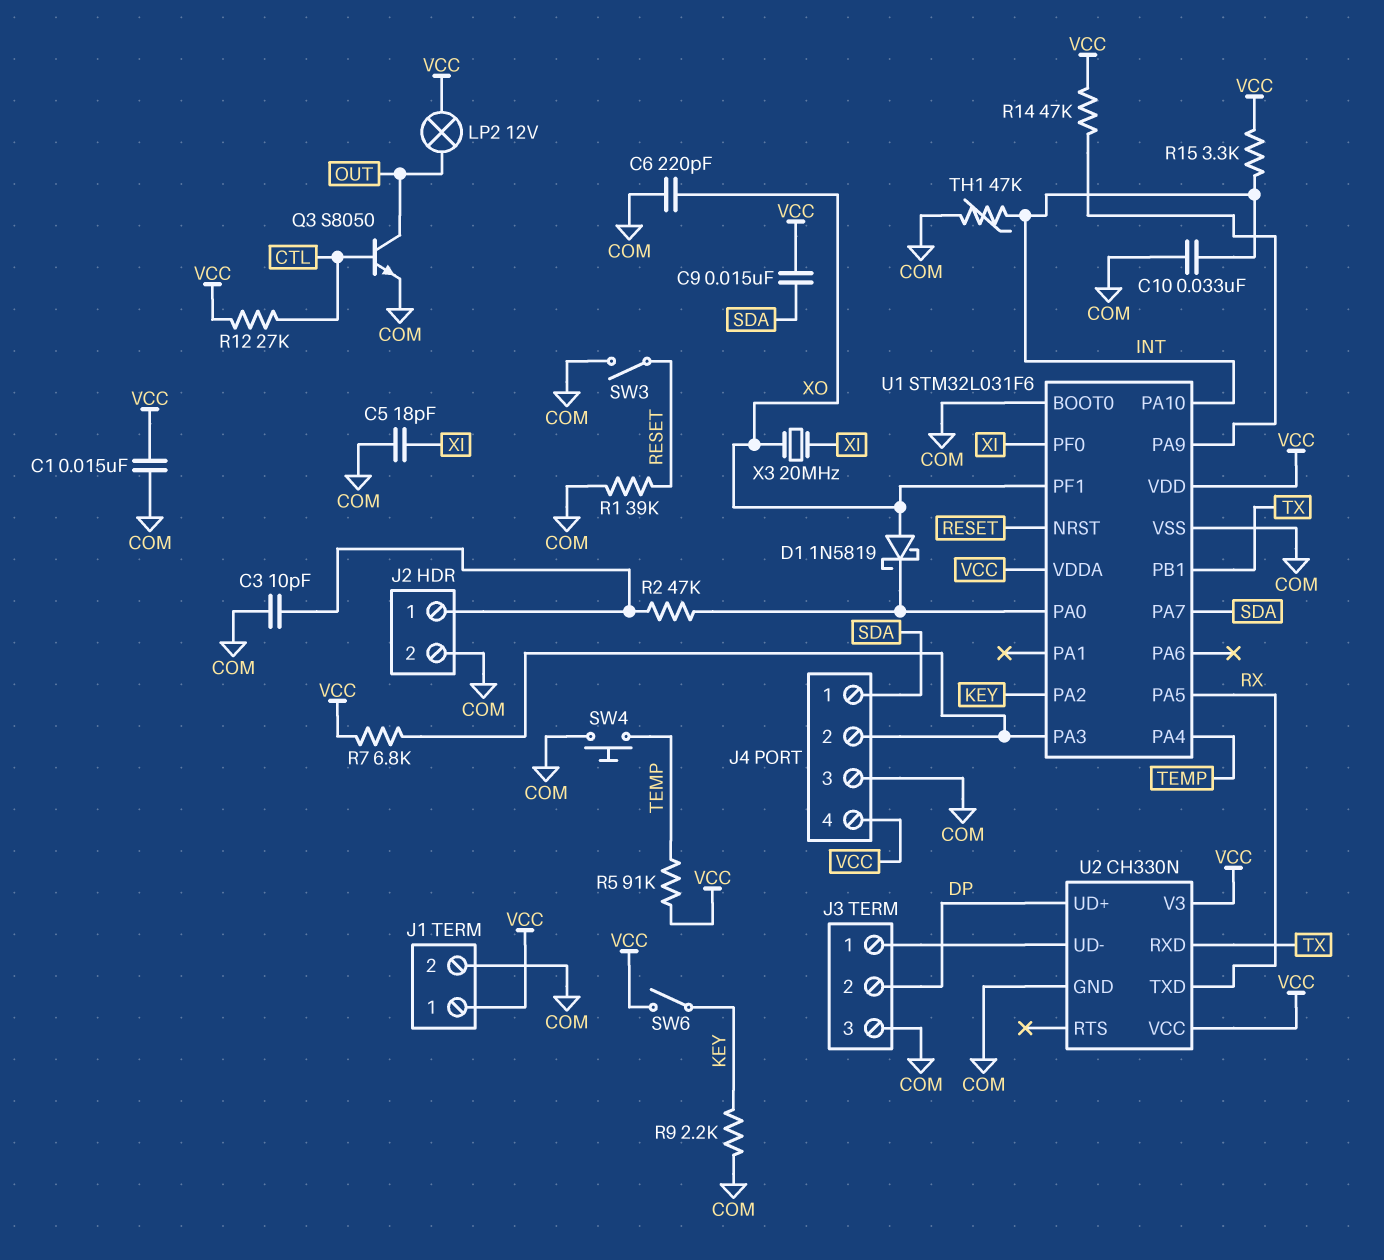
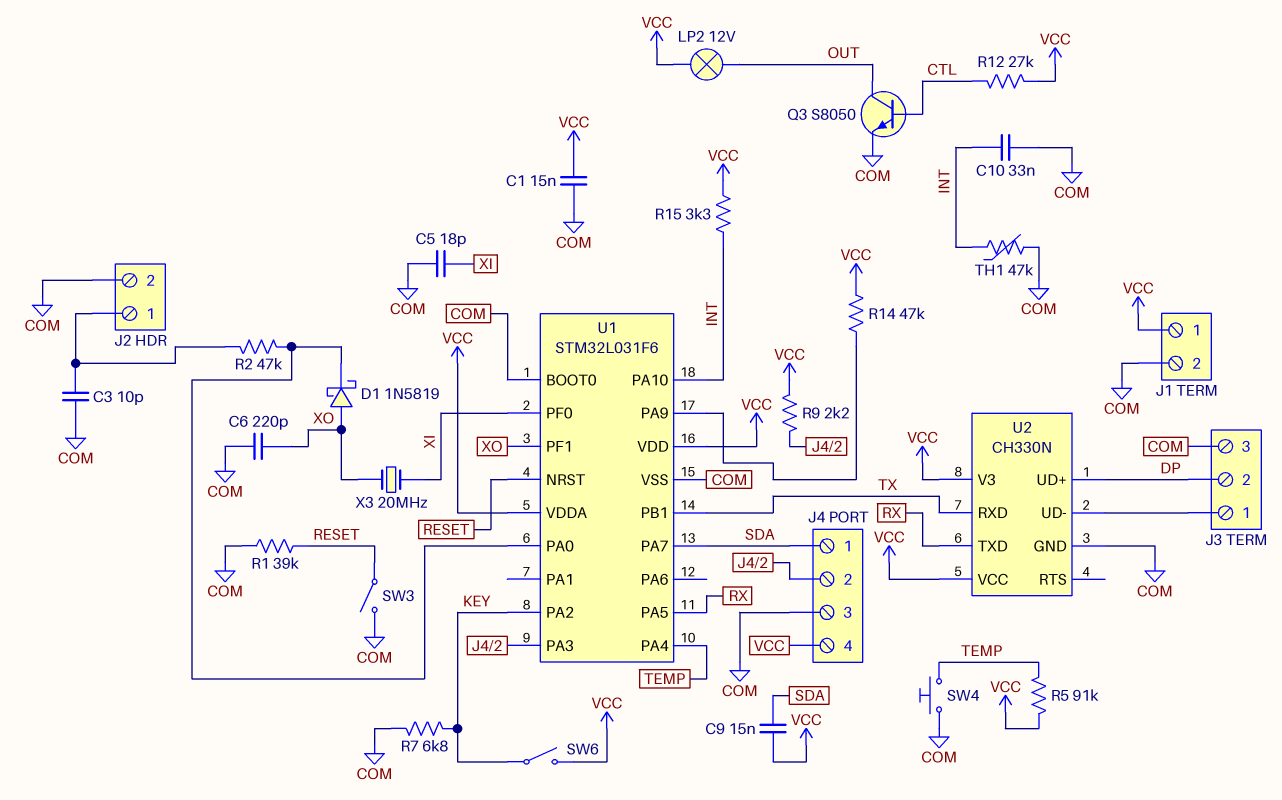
R7: 6.8k (J4/2, VCC) -> 6.8k (COM, KEY)
R9: 2.2k (COM, KEY) -> 2.2k (J4/2, VCC)

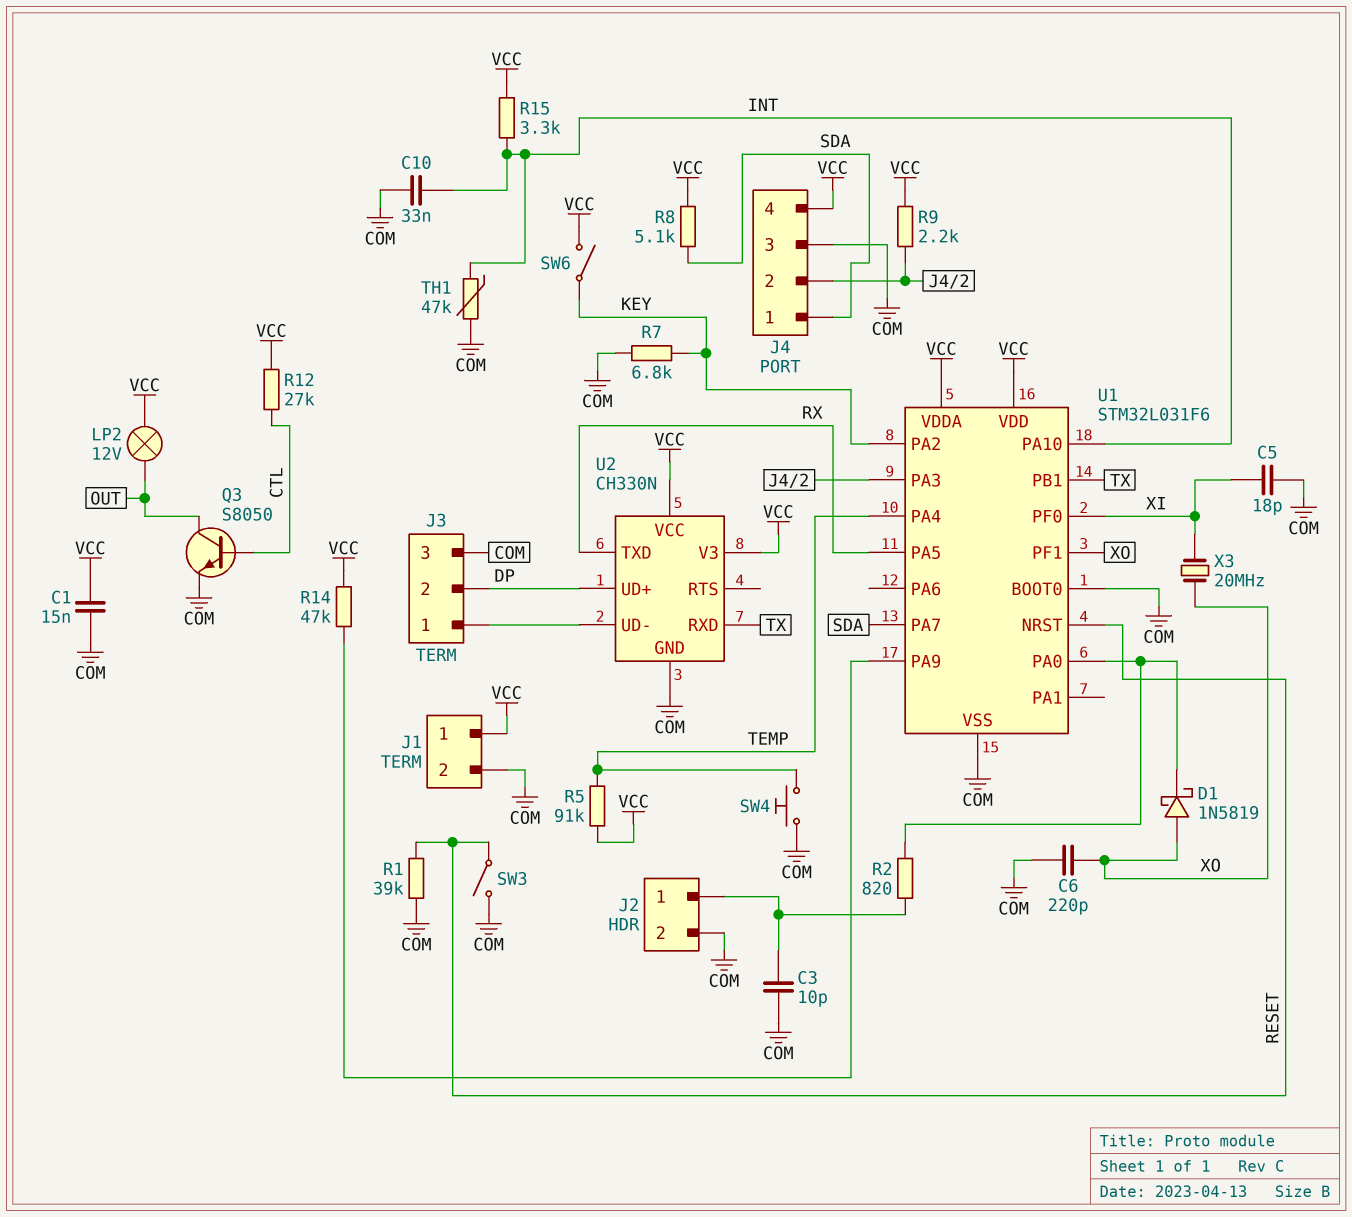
C9: 15nF (SDA, VCC) -> none
R2: 47k (J2/1, U1/PA0) -> 820 (J2/1, U1/PA0)
R8: none -> 5.1k (SDA, VCC)

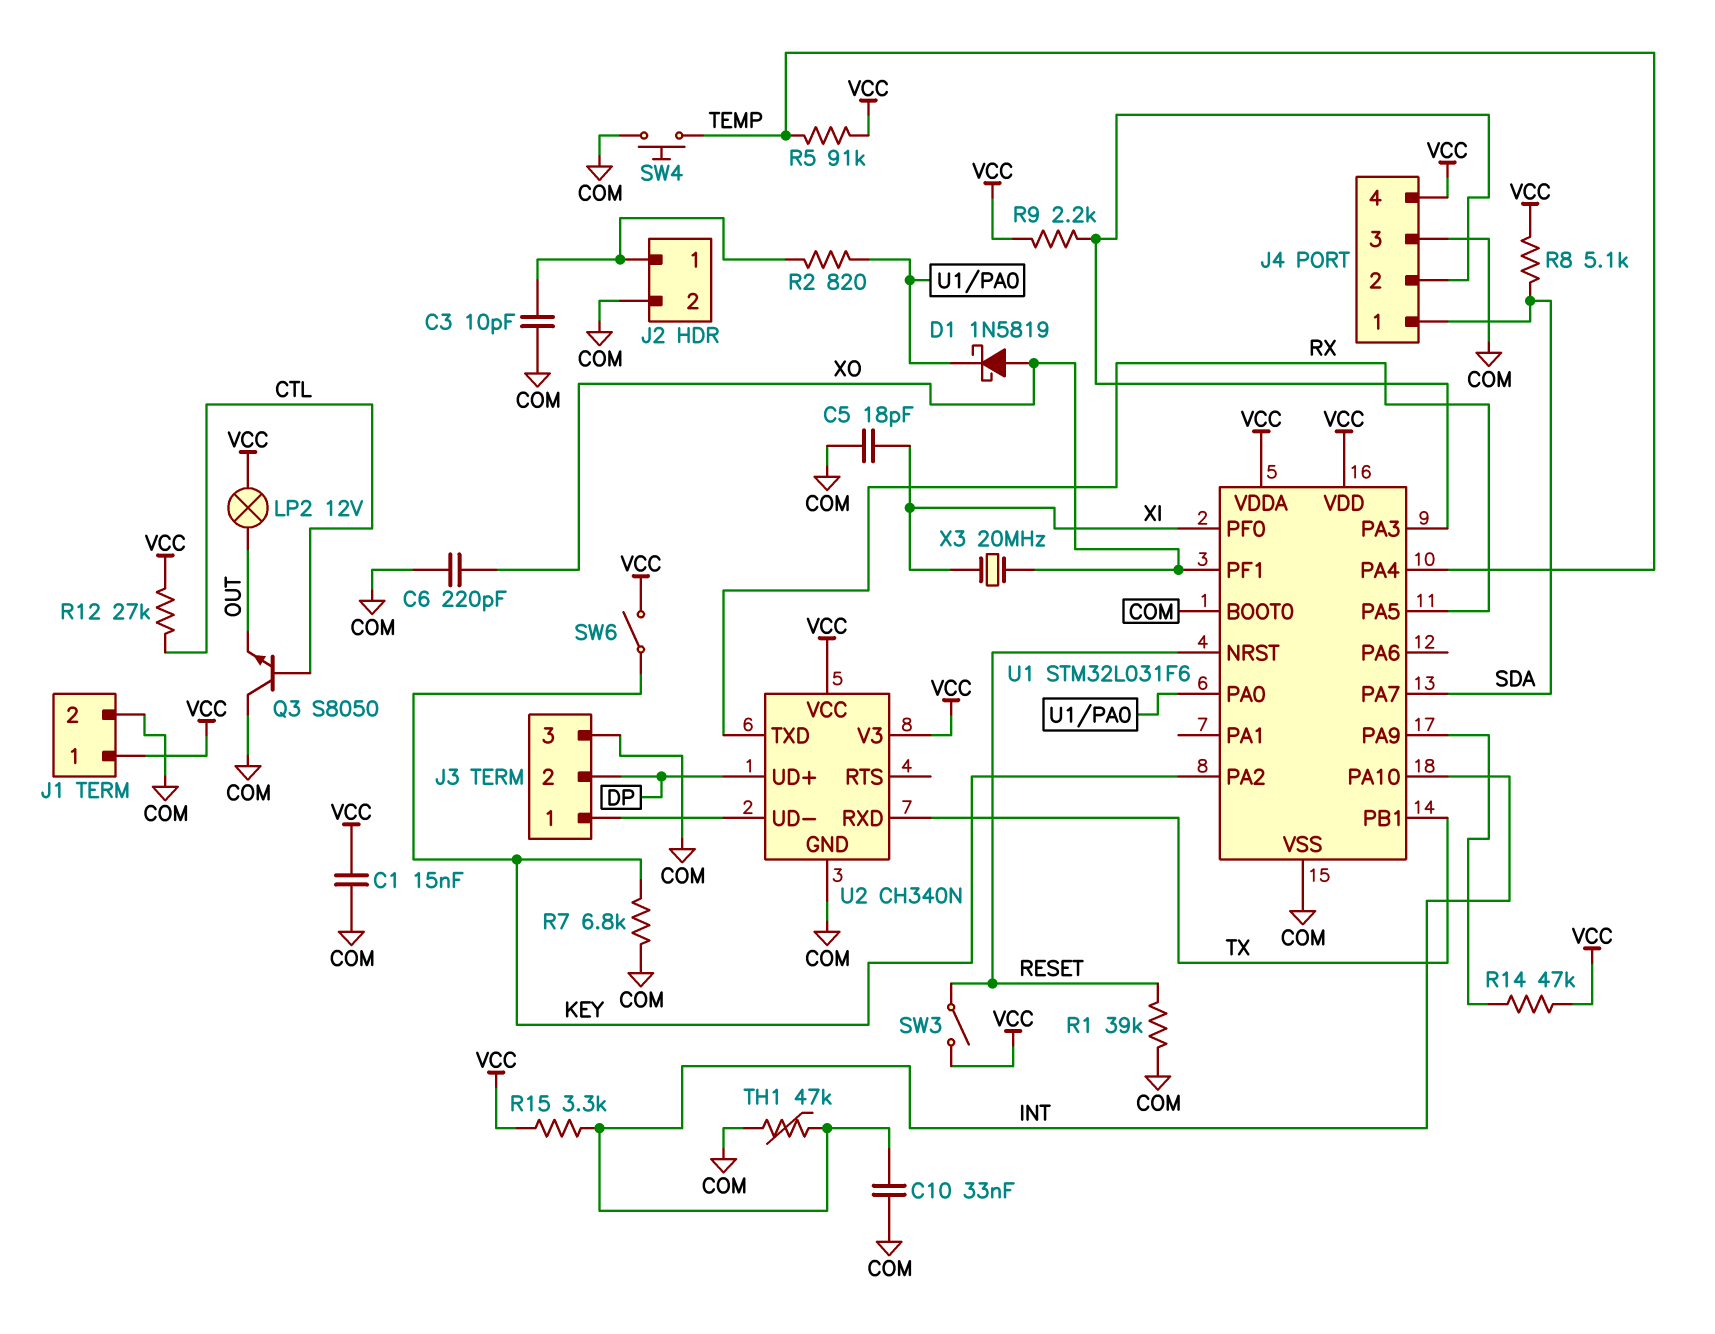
Q3: NPN S8050 (B CTL, C OUT, E COM) -> NPN S8050 (B CTL, C COM, E OUT)
SW3: switch (COM, RESET) -> switch (RESET, VCC)
U2: CH330N -> CH340N

